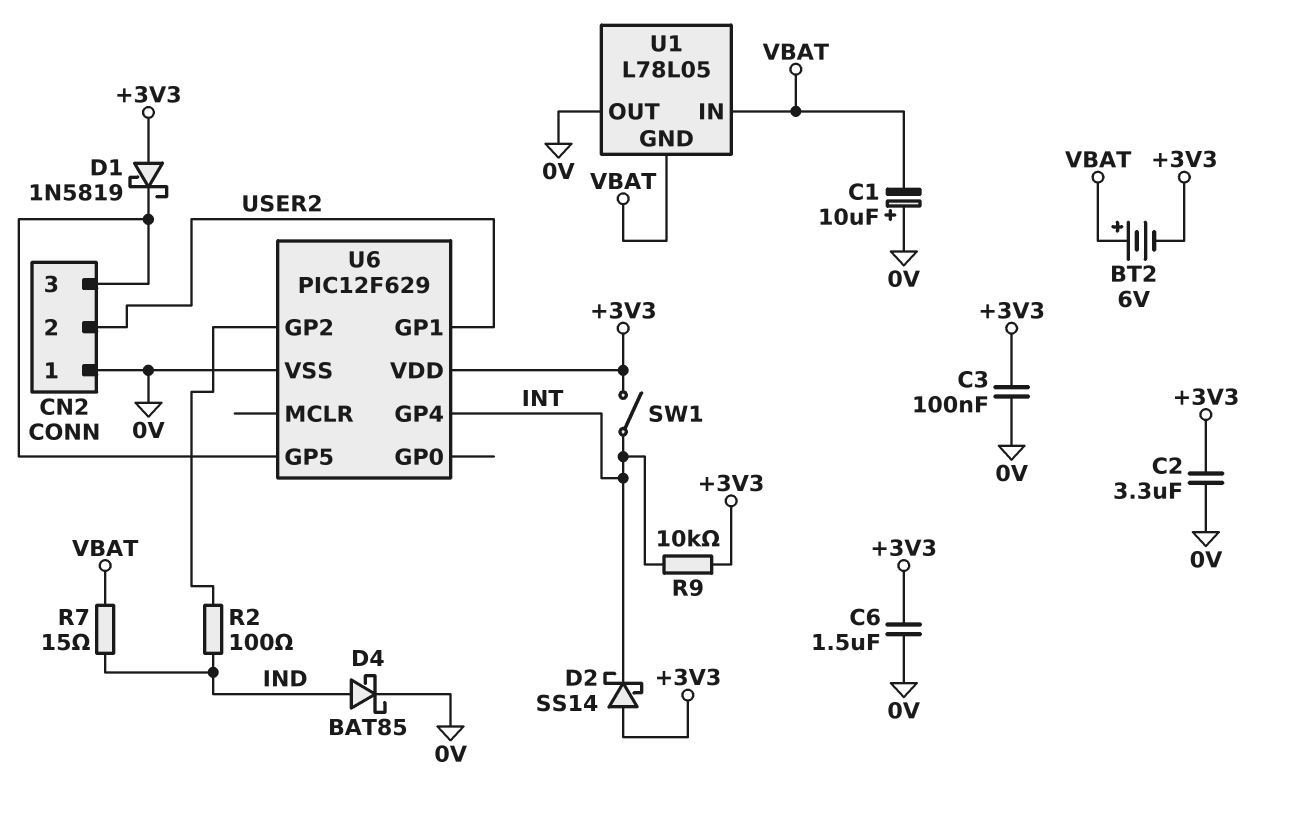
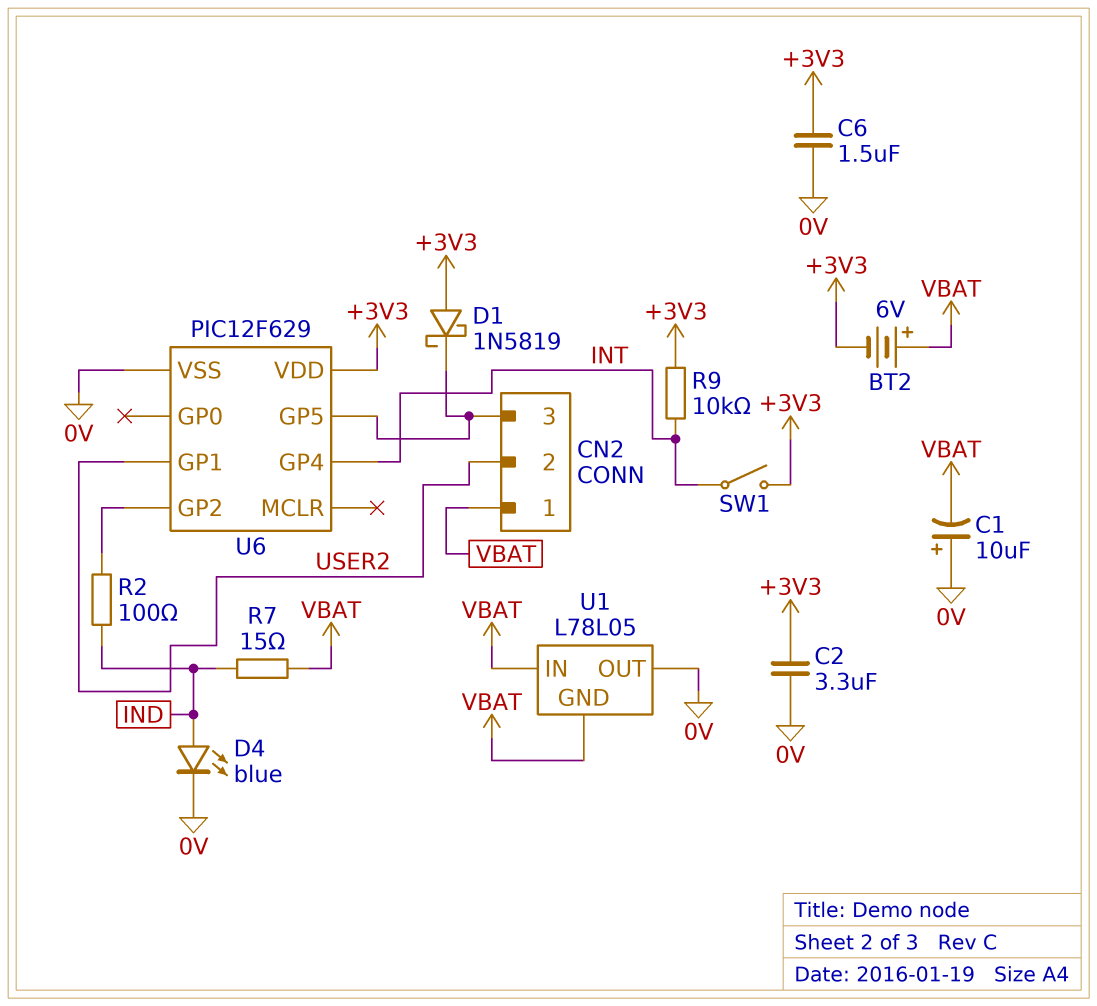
C3: 100nF (+3V3, 0V) -> none
CN2 pin 1: 0V -> VBAT
D2: schottky SS14 (A +3V3, K INT) -> none
D4: schottky BAT85 (A IND, K 0V) -> LED blue (A IND, K 0V)

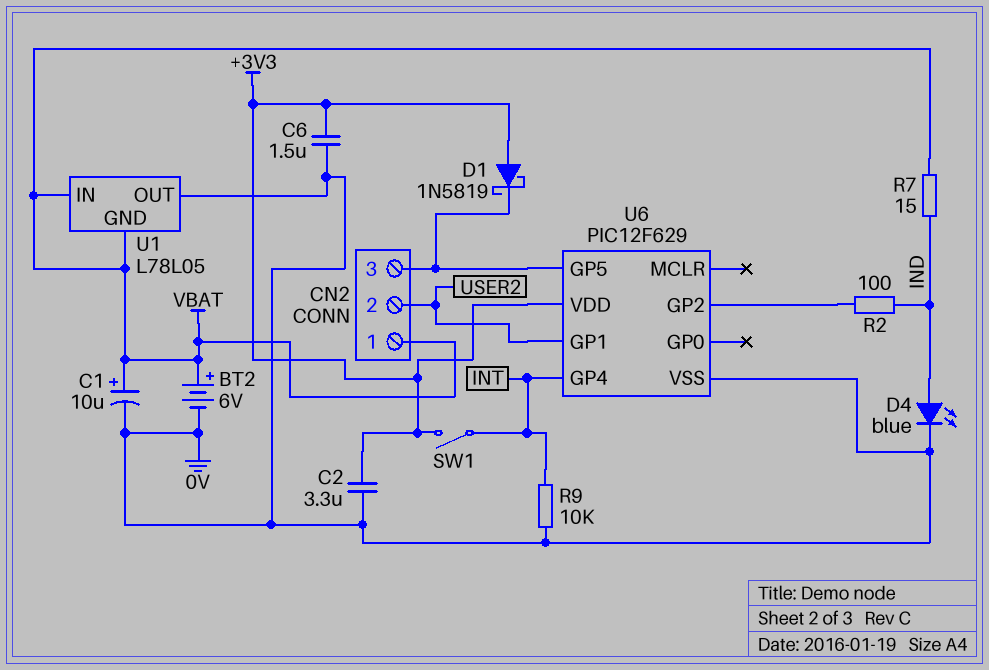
BT2: 6V (plus VBAT, minus +3V3) -> 6V (plus VBAT, minus 0V)
C1: 10uF (plus 0V, minus VBAT) -> 10uF (plus VBAT, minus 0V)
R9: 10k (+3V3, INT) -> 10k (0V, INT)

